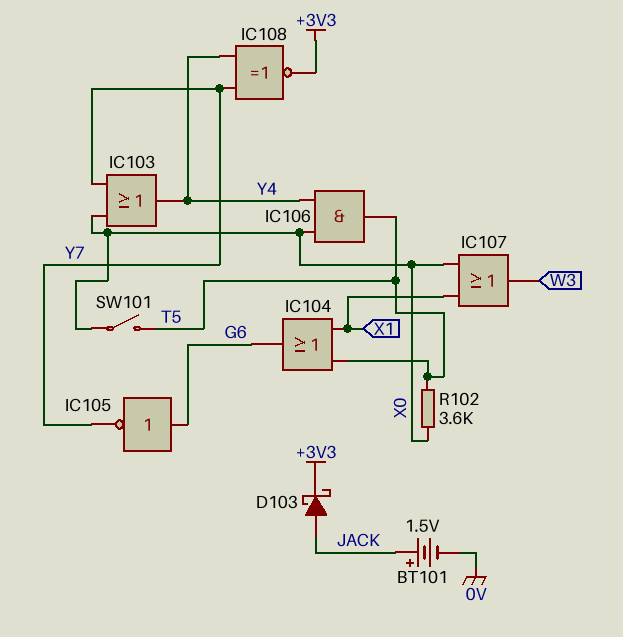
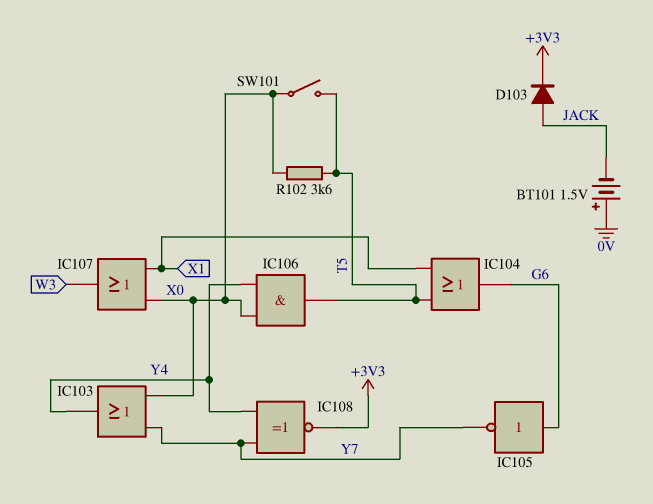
BT101: 1.5V (plus JACK, minus 0V) -> 1.5V (plus 0V, minus JACK)
D103: schottky (A JACK, K +3V3) -> diode (A JACK, K +3V3)

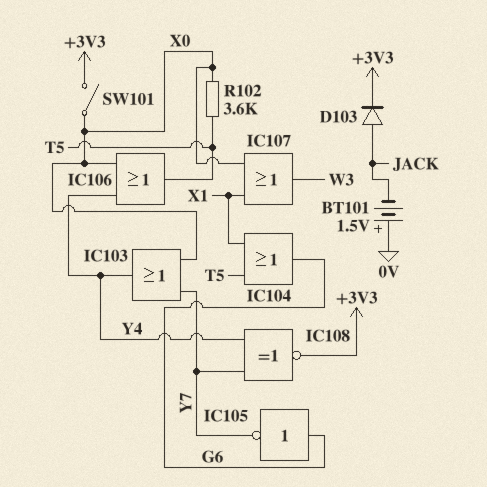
IC106: AND (in X0, in Y4, out T5) -> OR (in X0, in Y4, out T5)
SW101: switch (T5, X0) -> switch (+3V3, X0)

